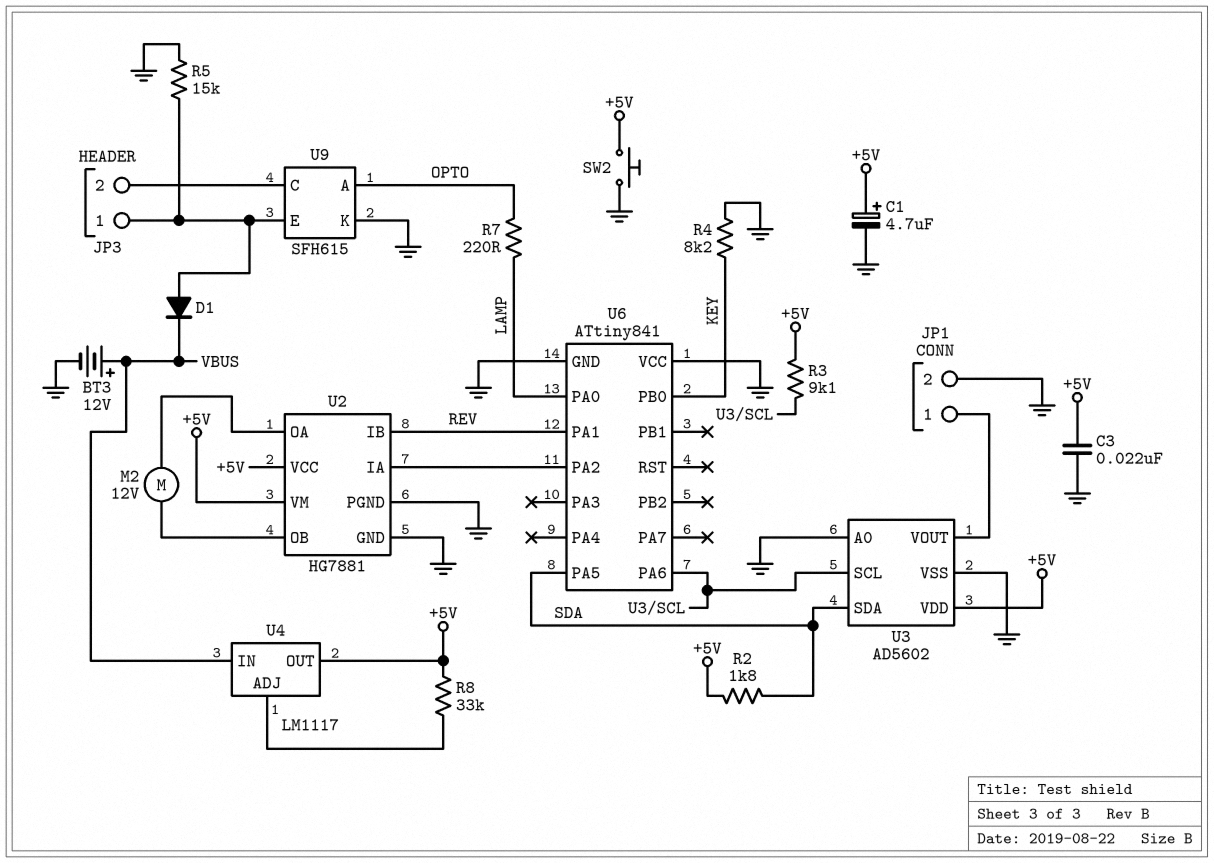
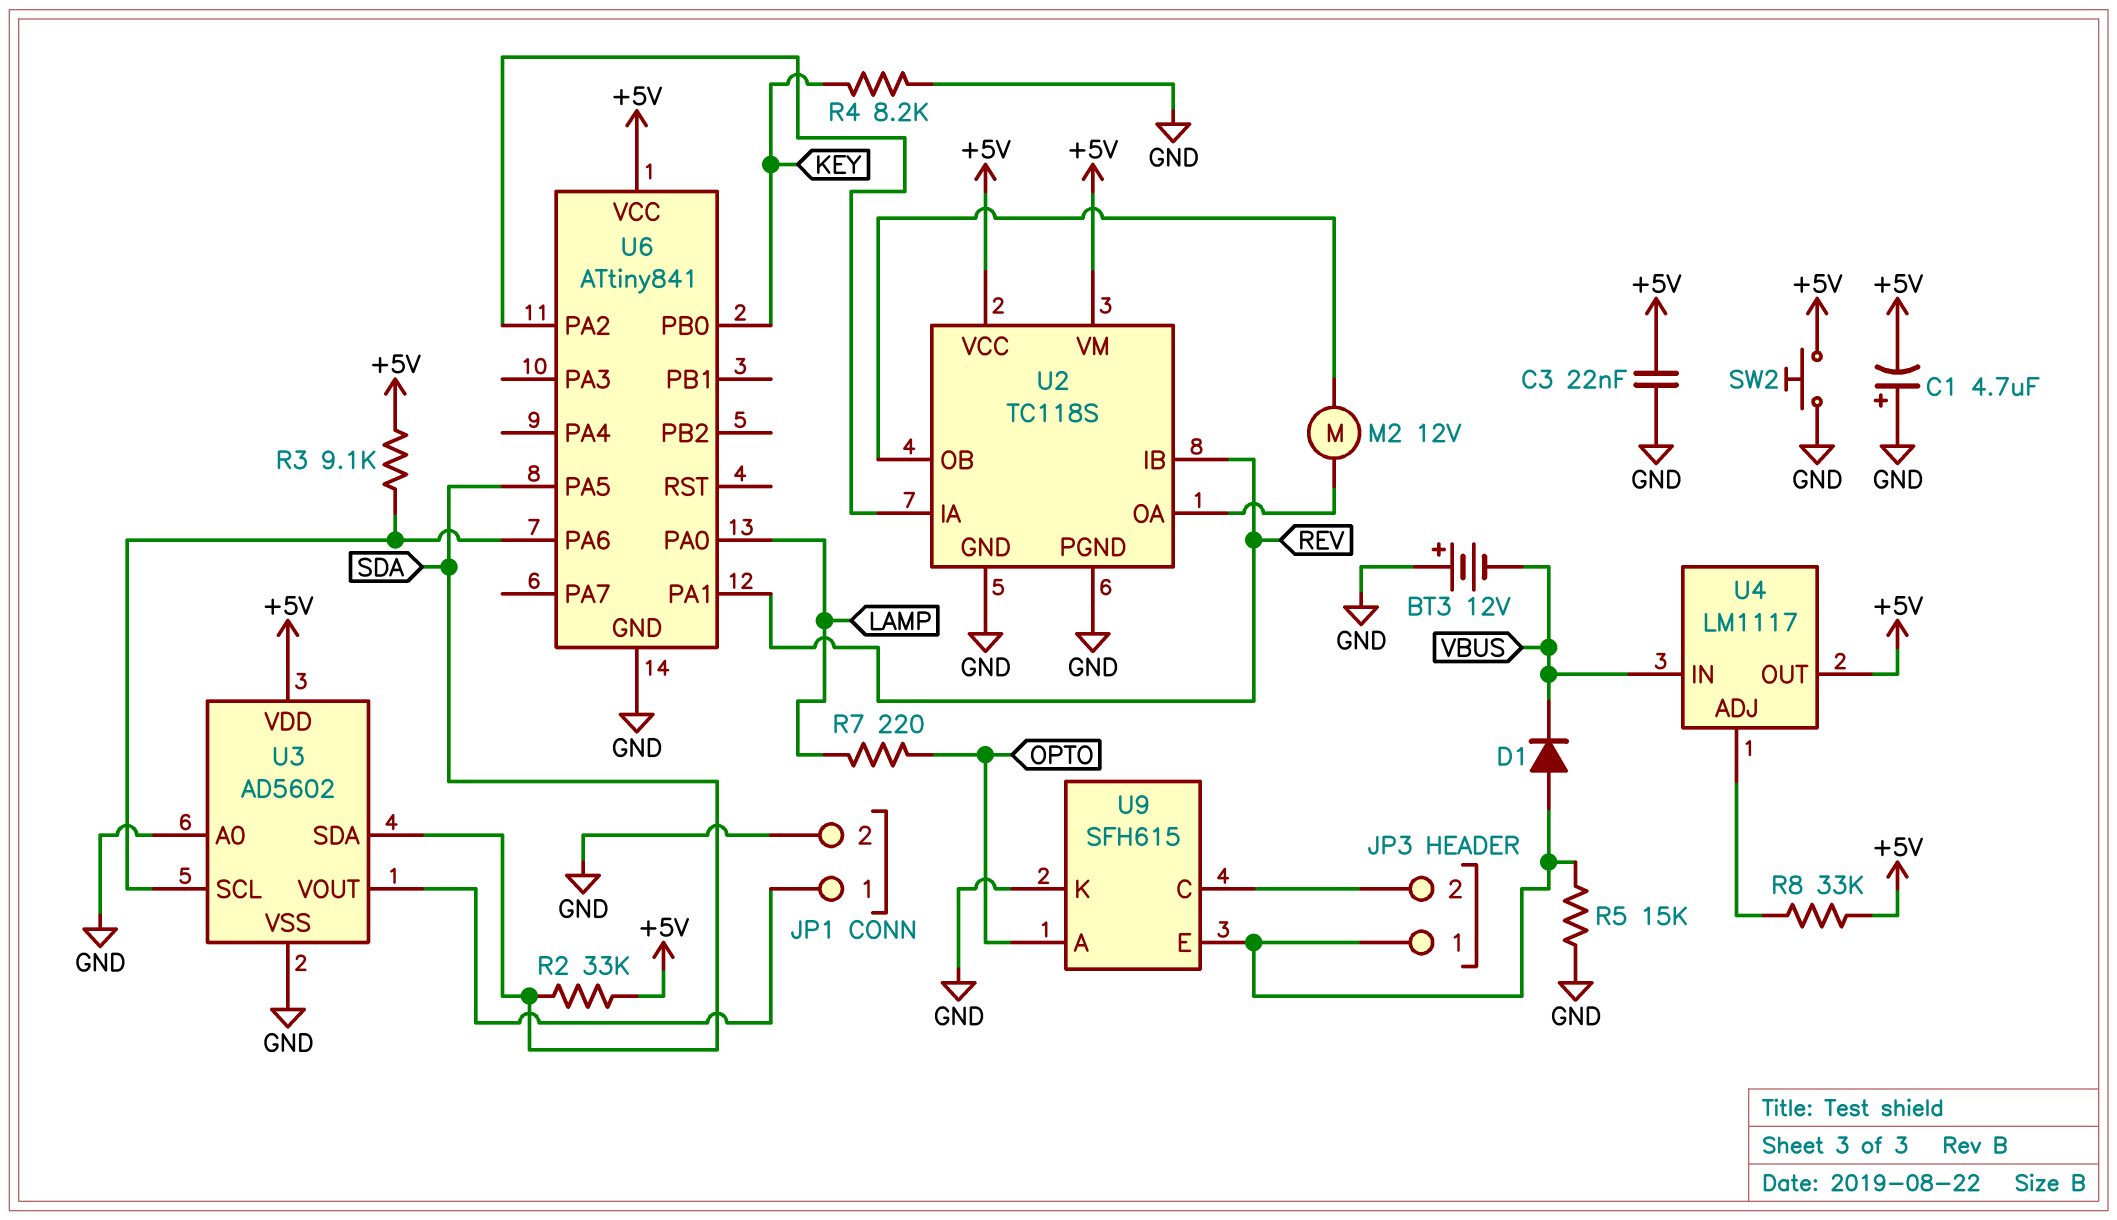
BT3: 12V (plus VBUS, minus GND) -> 12V (plus GND, minus VBUS)
C1: 4.7uF (plus +5V, minus GND) -> 4.7uF (plus GND, minus +5V)
R2: 1.8k (+5V, SDA) -> 33k (+5V, SDA)
U2: HG7881 -> TC118S
U6 pin VCC: GND -> +5V

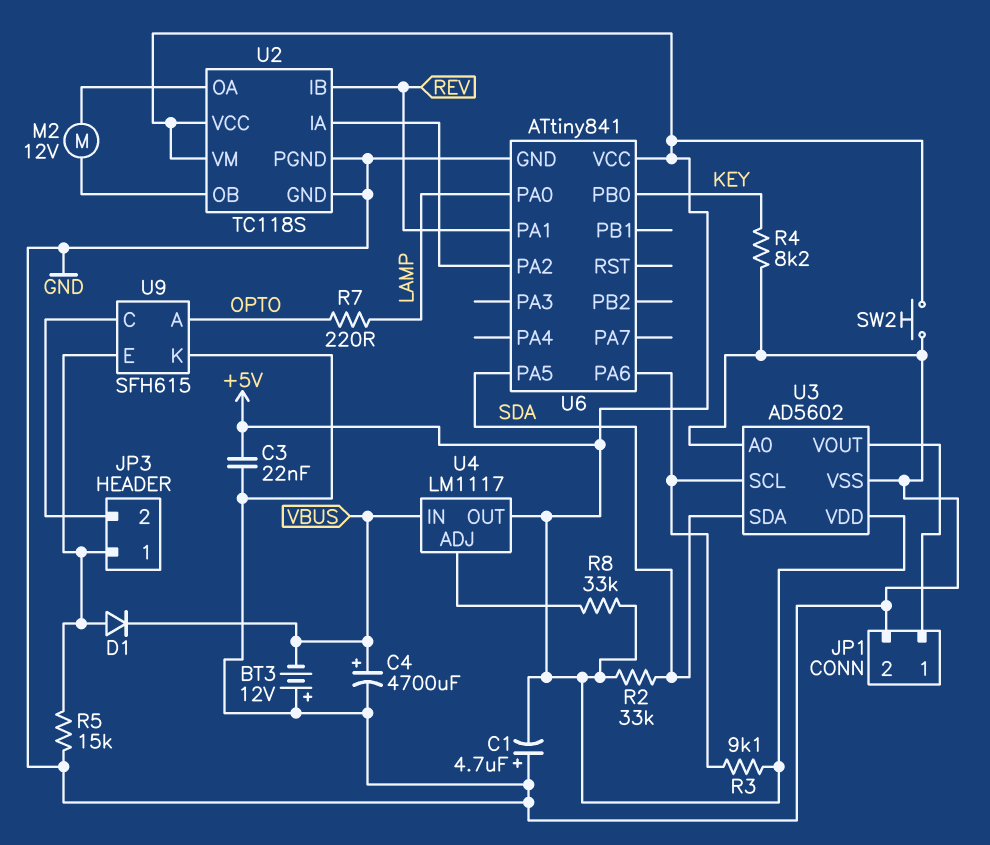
C4: none -> 4700uF (plus VBUS, minus GND)

